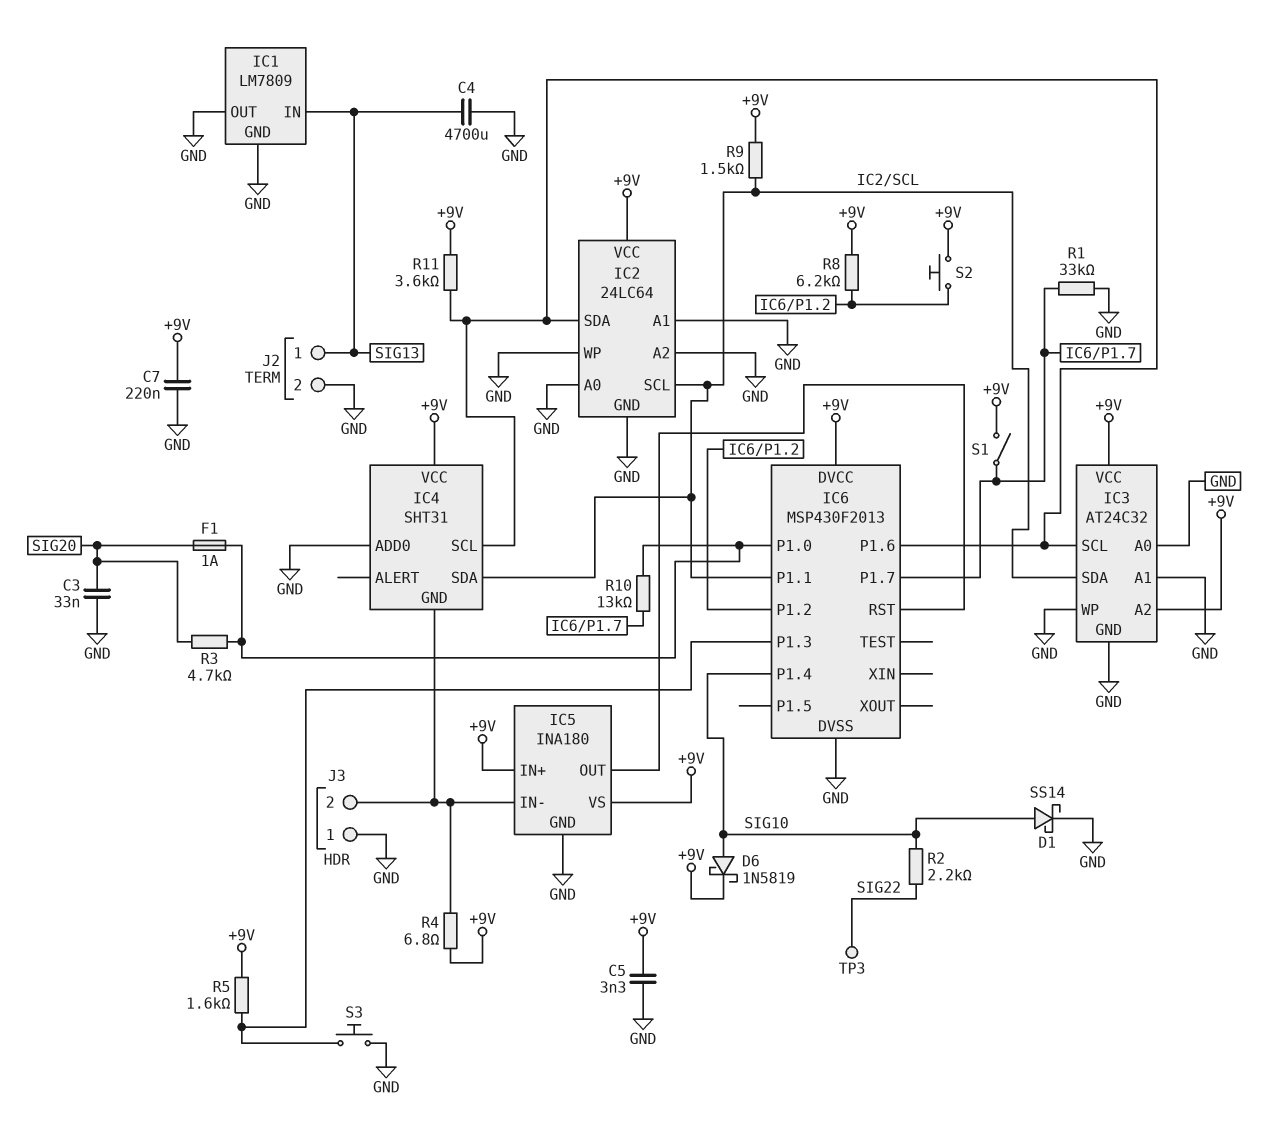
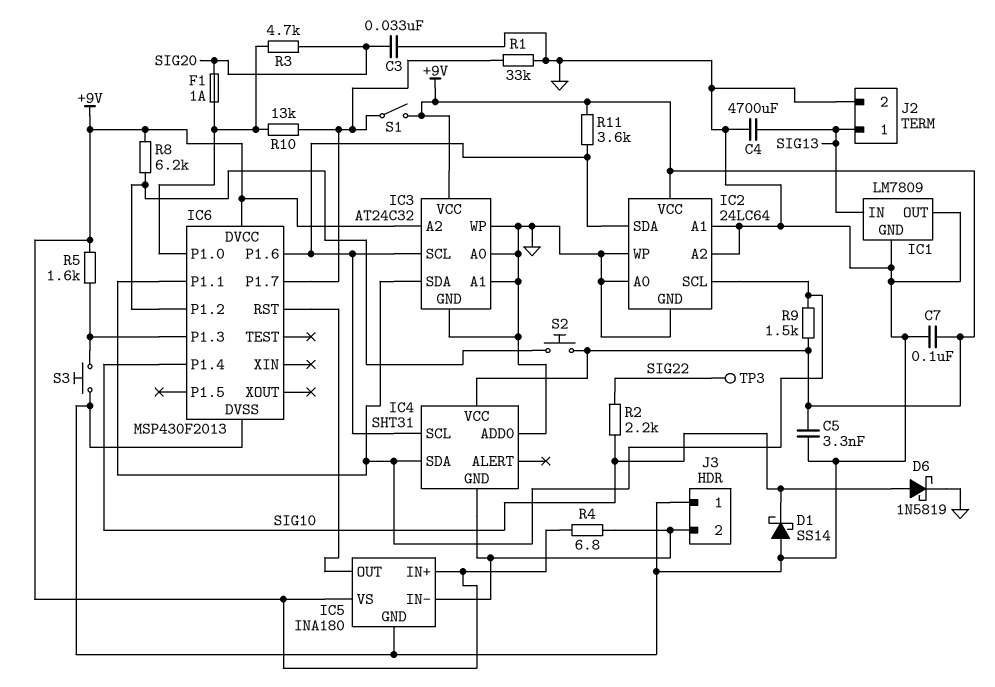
C7: 220nF (+9V, GND) -> 100nF (+9V, GND)
D1: schottky SS14 (A SIG10, K GND) -> schottky SS14 (A GND, K SIG10)
D6: schottky 1N5819 (A SIG10, K +9V) -> schottky 1N5819 (A SIG10, K GND)

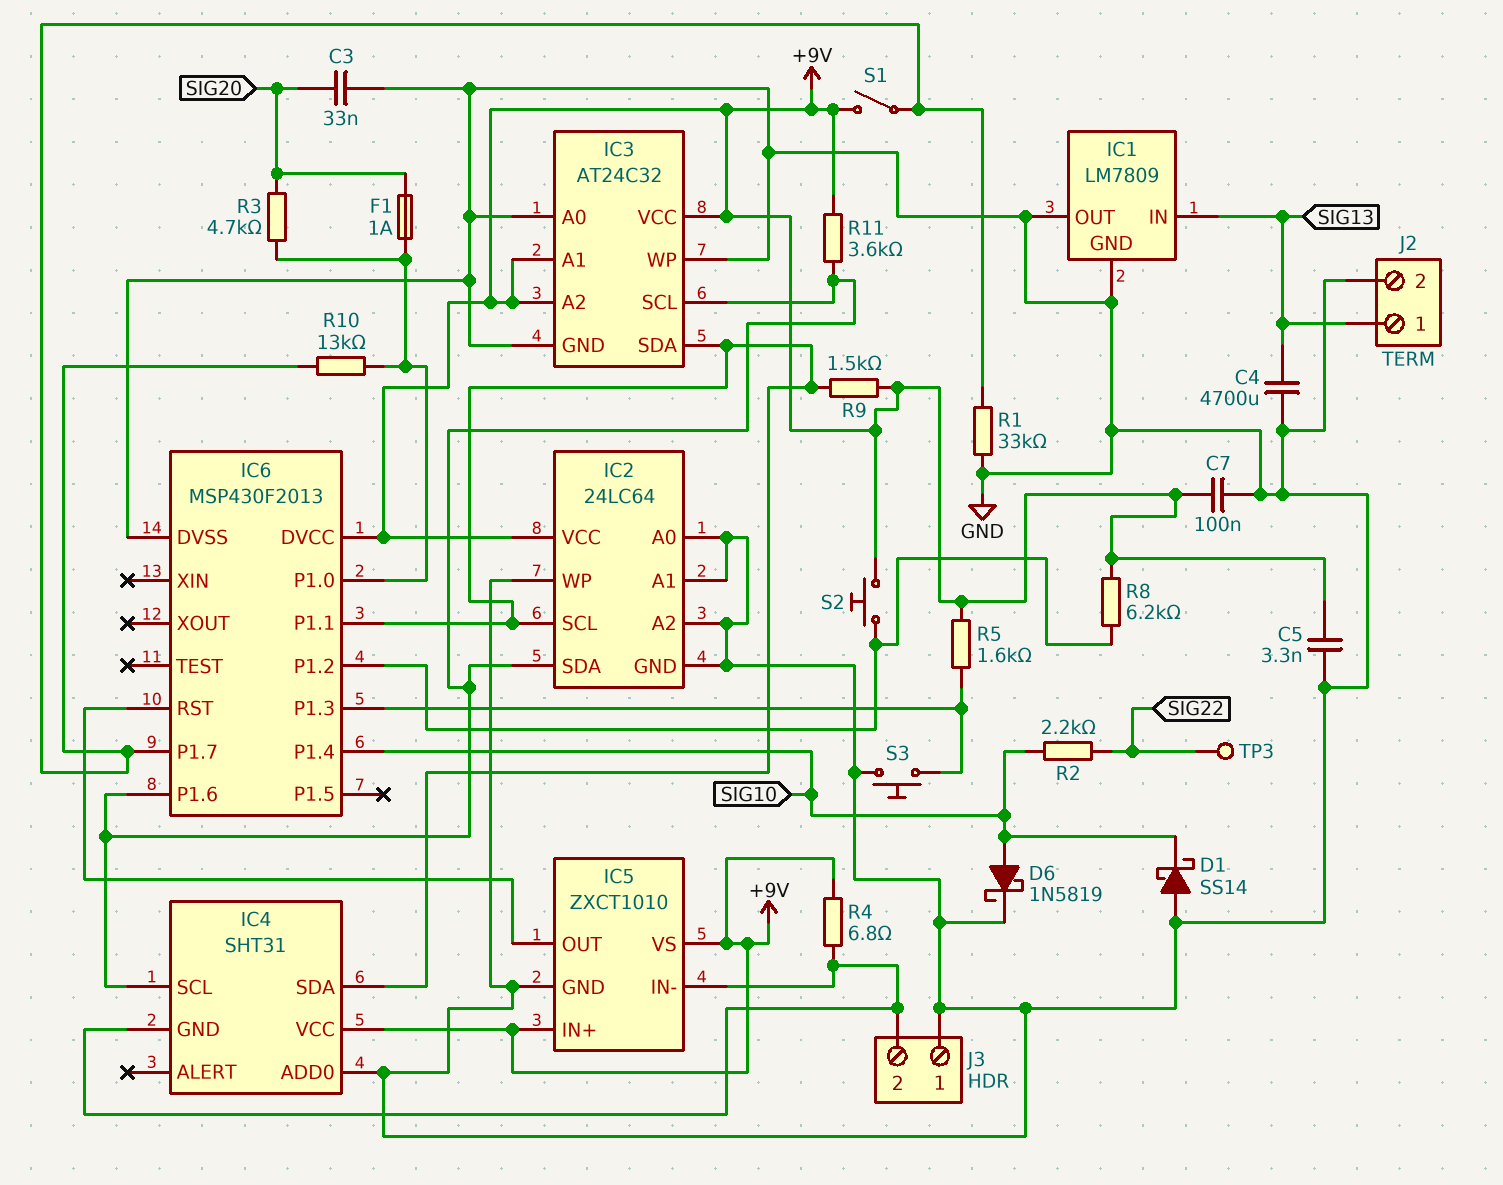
IC3 pin A1: GND -> +9V
IC5: INA180 -> ZXCT1010

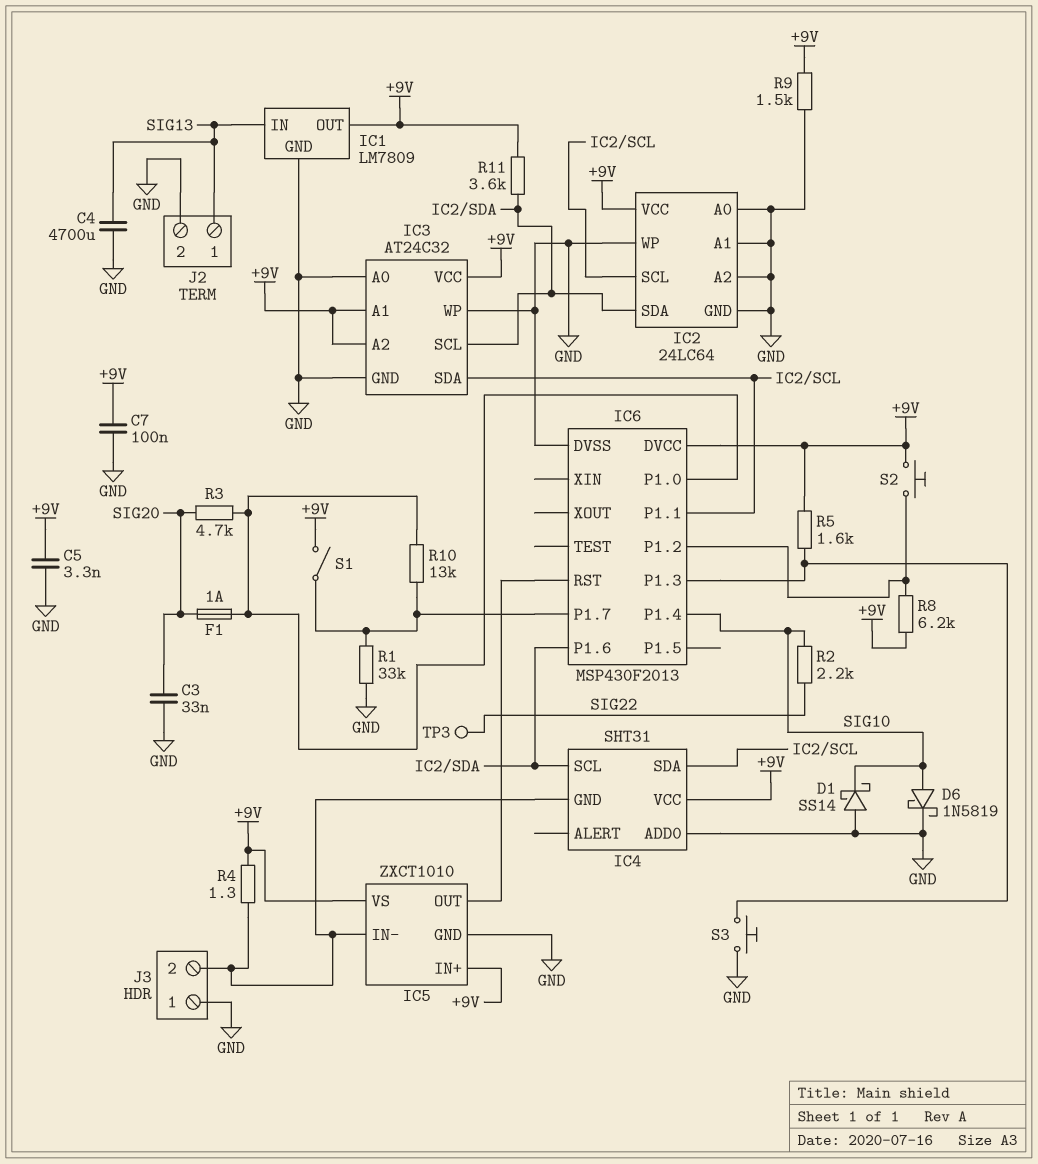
IC1 pin OUT: GND -> +9V
R4: 6.8 (+9V, IC4/GND) -> 1.3 (+9V, IC4/GND)
R9: 1.5k (+9V, IC2/SCL) -> 1.5k (+9V, GND)

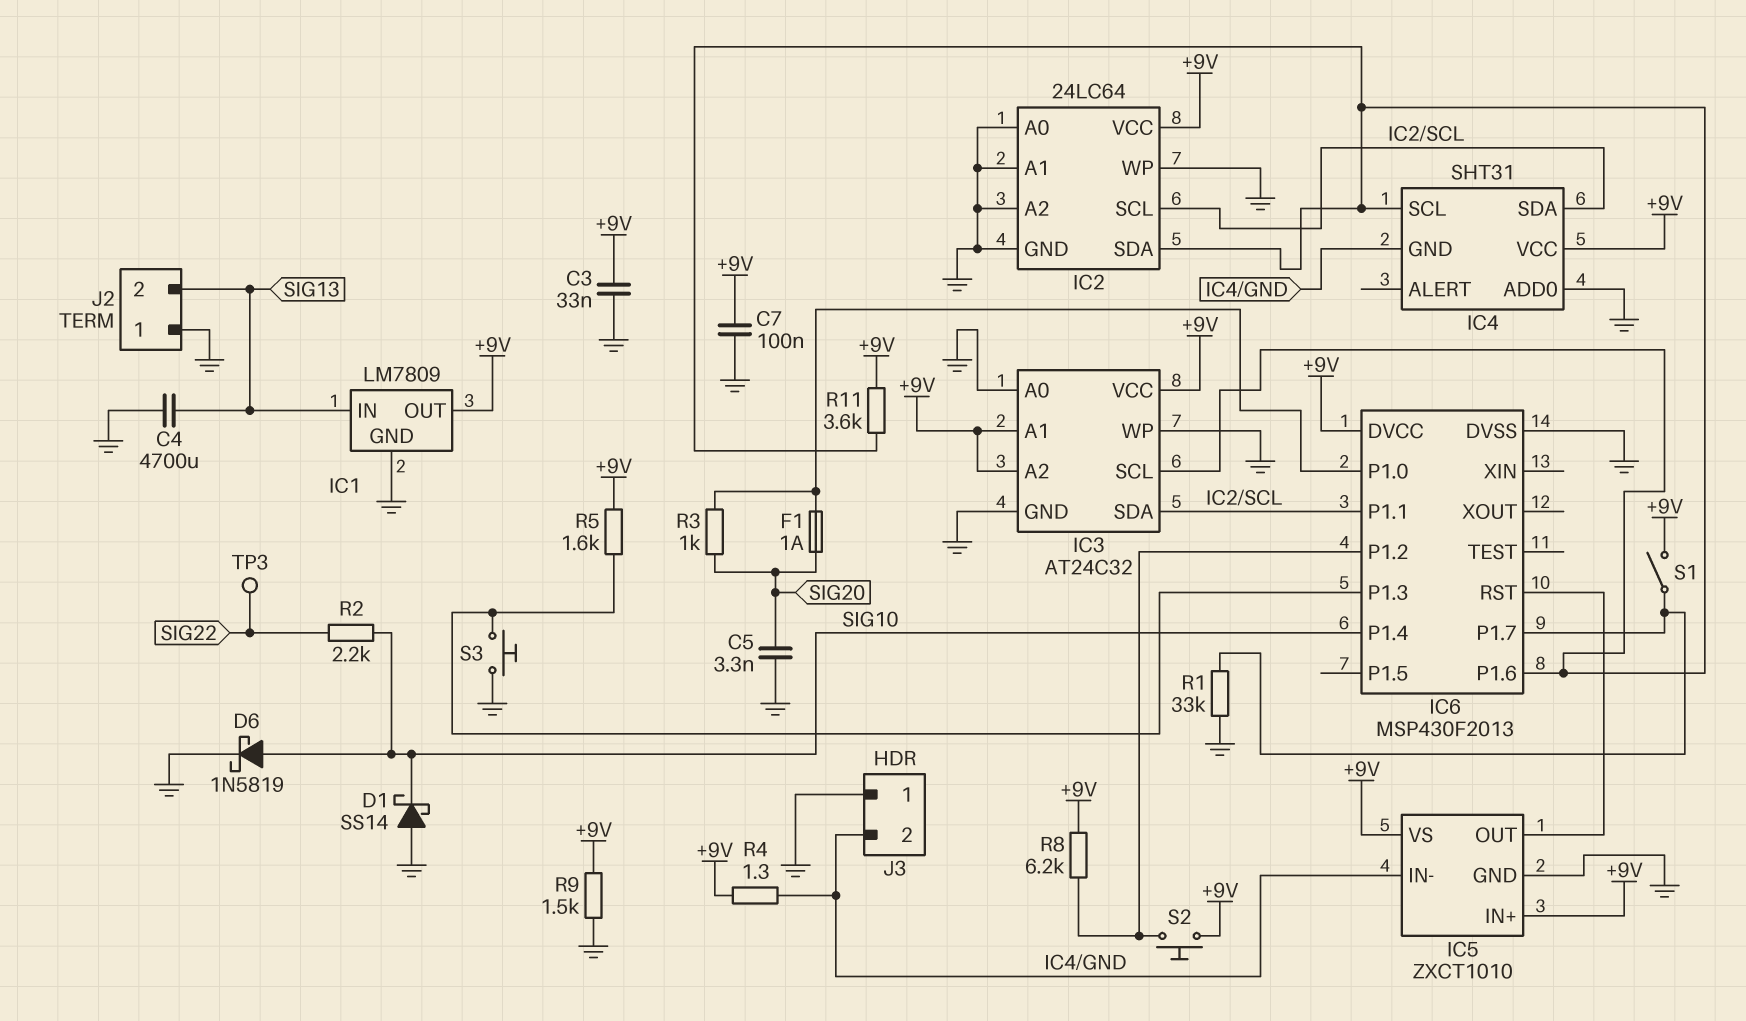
C3: 33nF (GND, SIG20) -> 33nF (+9V, GND)
C5: 3.3nF (+9V, GND) -> 3.3nF (GND, SIG20)
J2 pin 1: SIG13 -> GND
J2 pin 2: GND -> SIG13
R3: 4.7k (IC6/P1.0, SIG20) -> 1k (IC6/P1.0, SIG20)
R10: 13k (IC6/P1.0, IC6/P1.7) -> none

